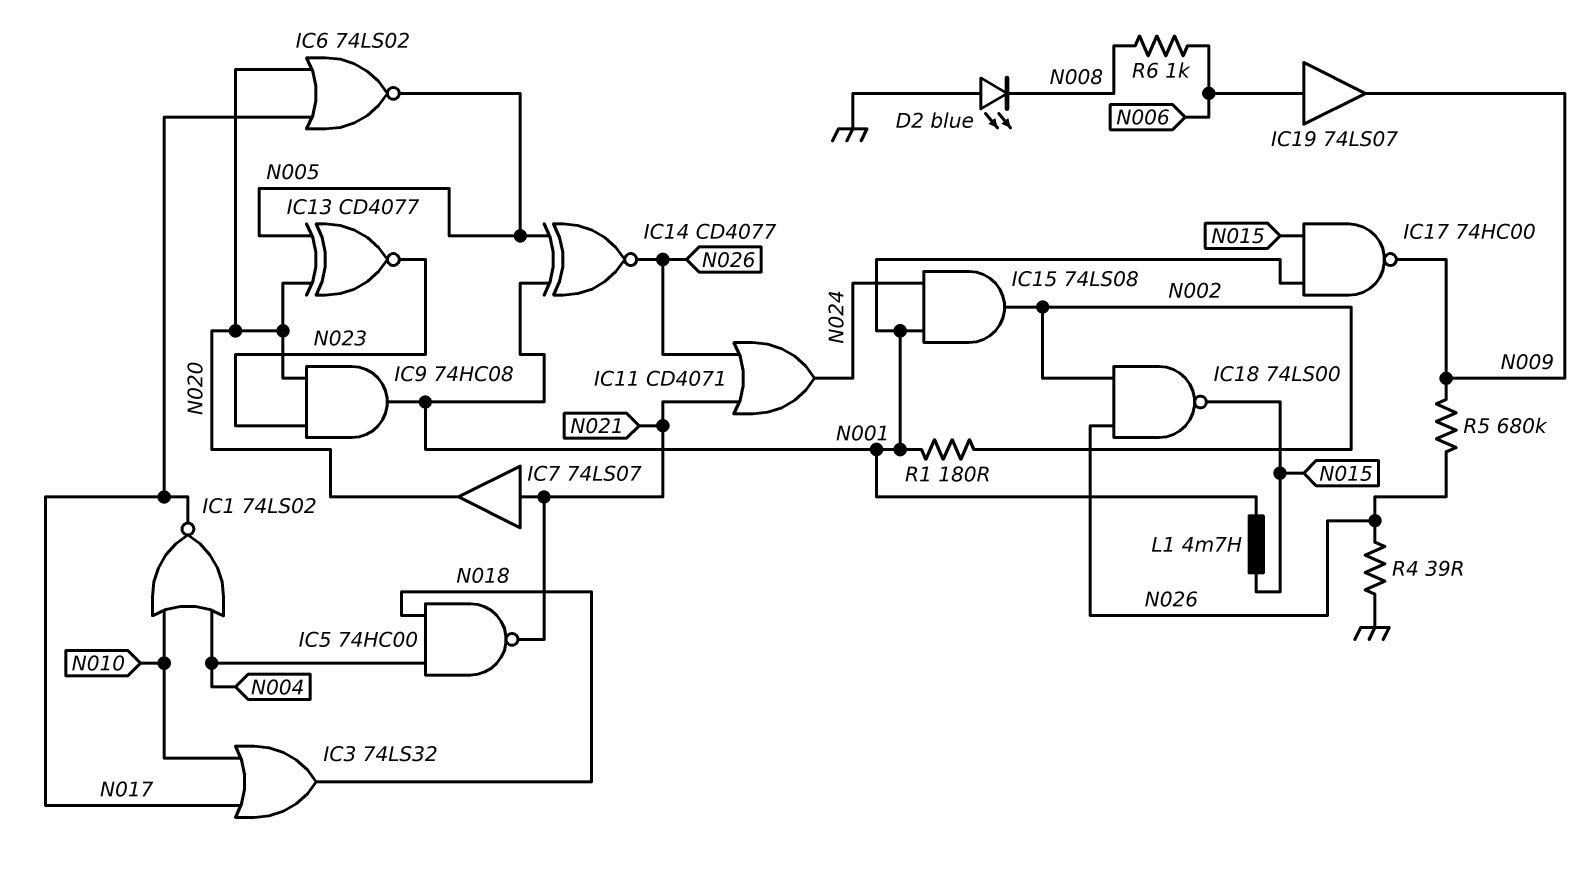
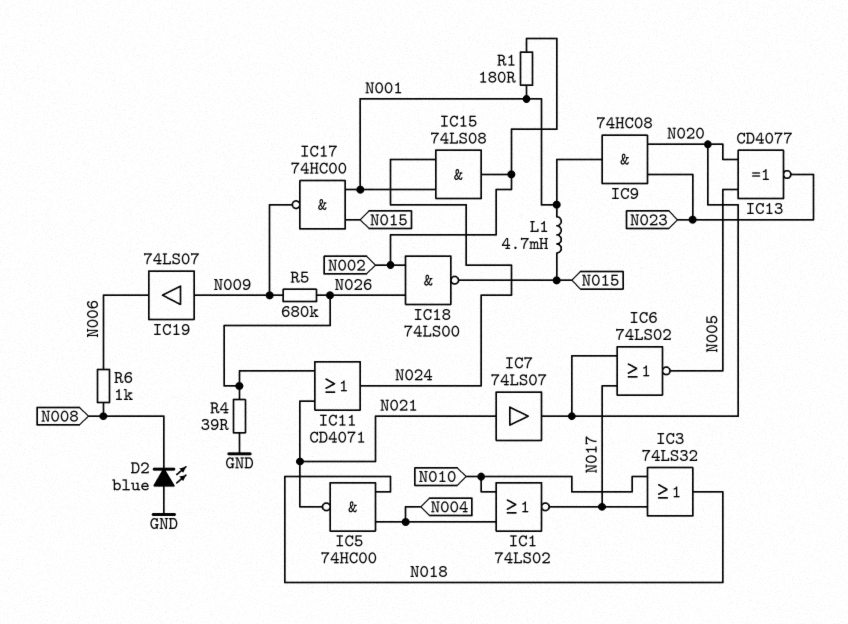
IC14: XNOR CD4077 (in N001, in N005, out N026) -> none
IC19: buffer 74LS07 (in N006, out N009) -> buffer 74LS07 (in N009, out N006)

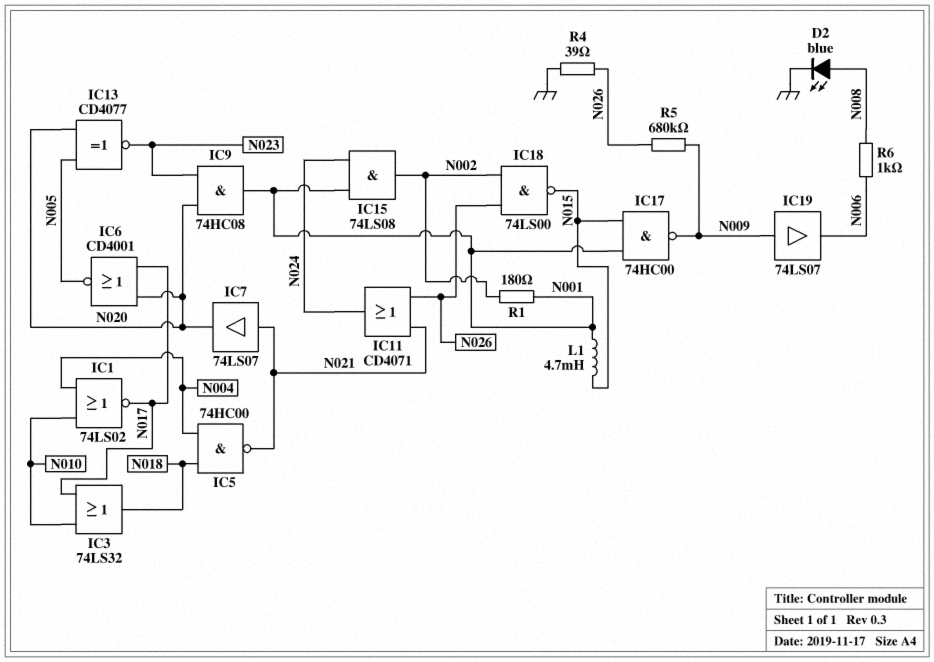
D2: LED blue (A GND, K N008) -> LED blue (A N008, K GND)
IC6: NOR 74LS02 (in N017, in N020, out N005) -> NOR CD4001 (in N017, in N020, out N005)

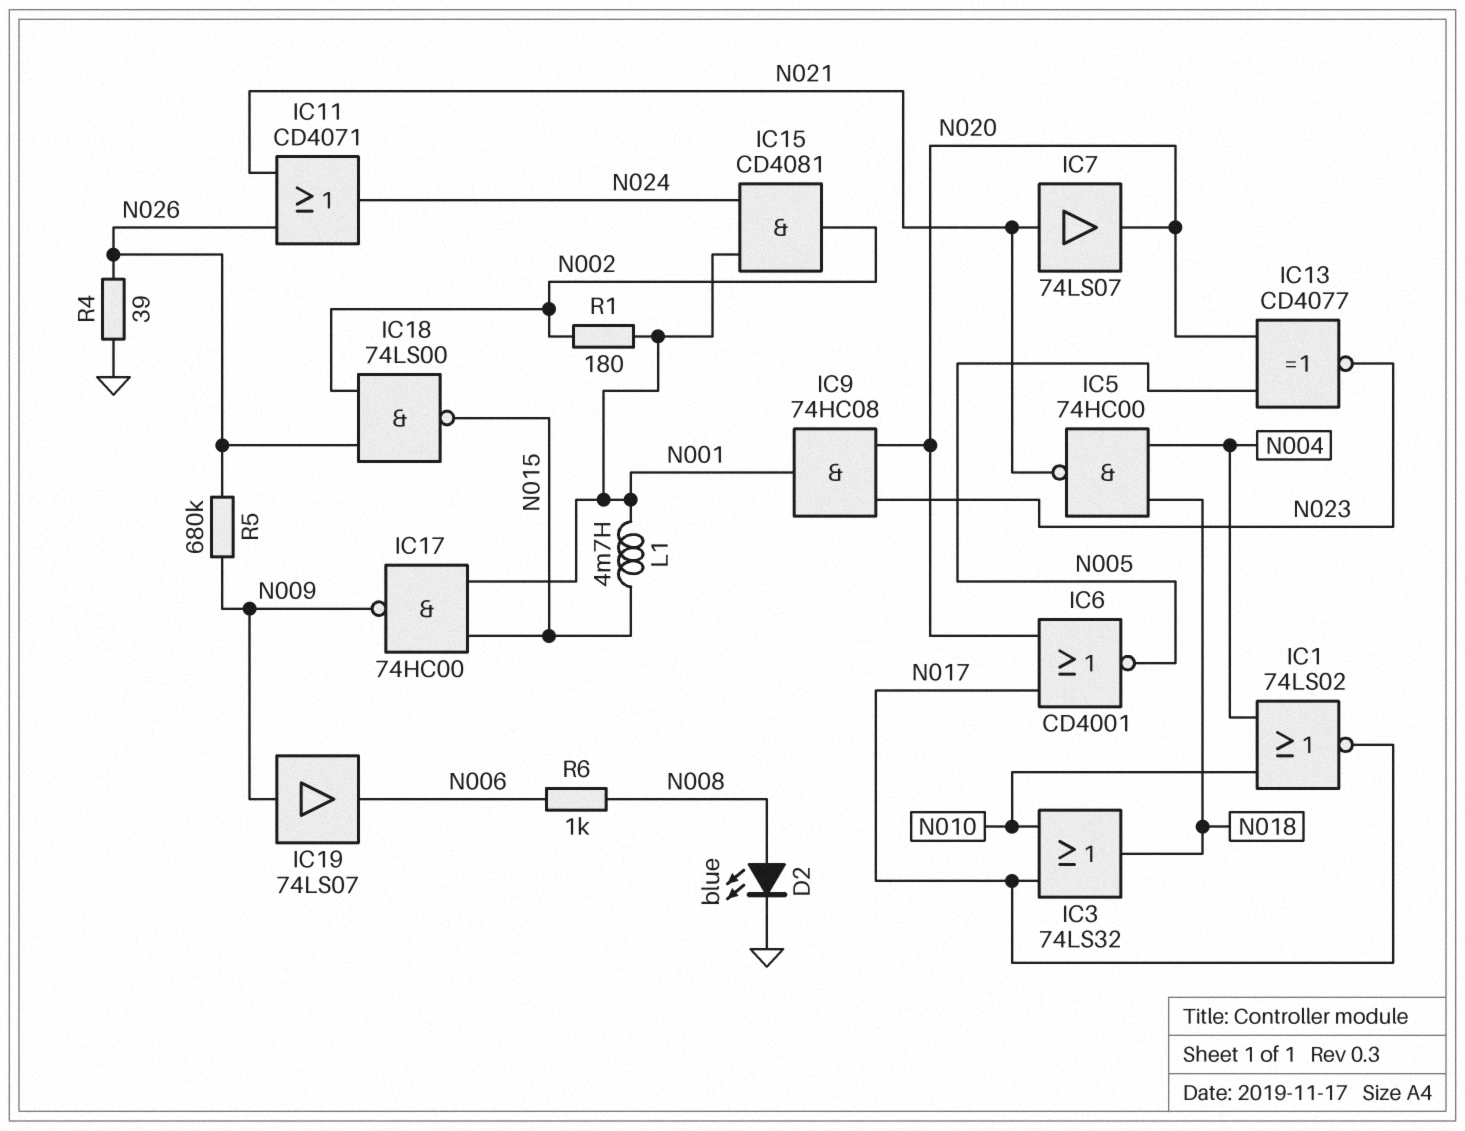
IC15: AND 74LS08 (in N001, in N024, out N002) -> AND CD4081 (in N001, in N024, out N002)

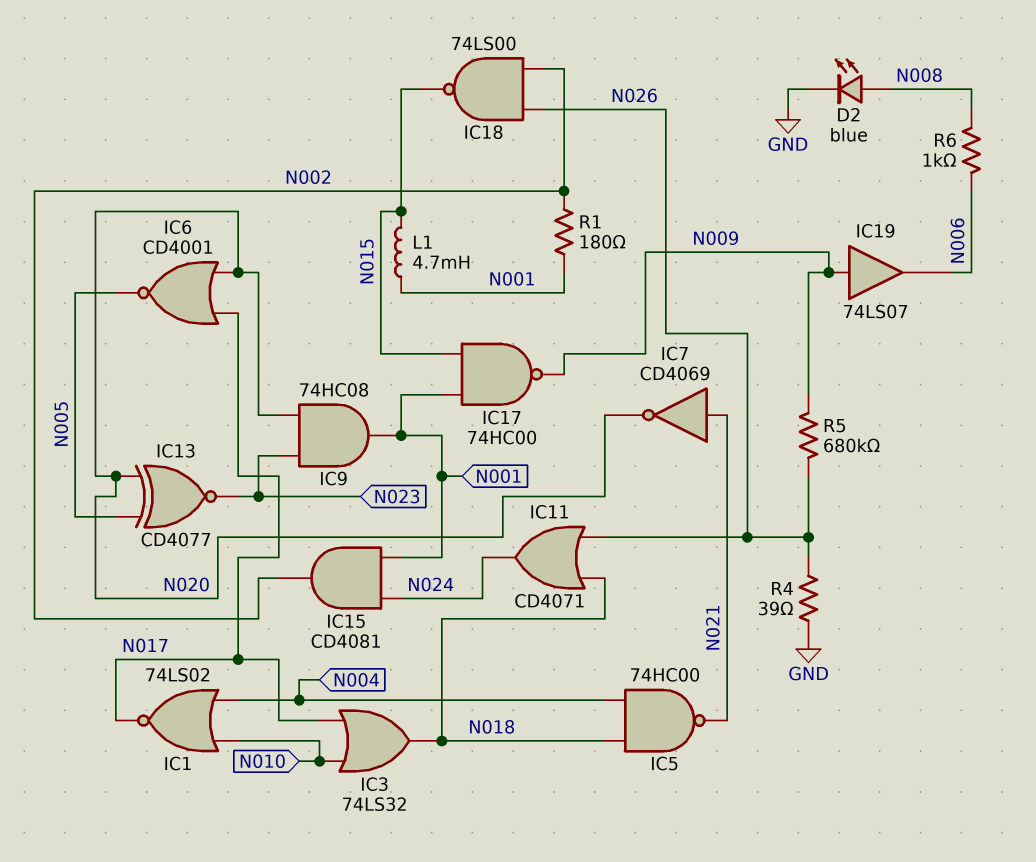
IC7: buffer 74LS07 (in N021, out N020) -> NOT CD4069 (in N021, out N020)
IC11: OR CD4071 (in N021, in N026, out N024) -> OR CD4071 (in N018, in N026, out N024)

